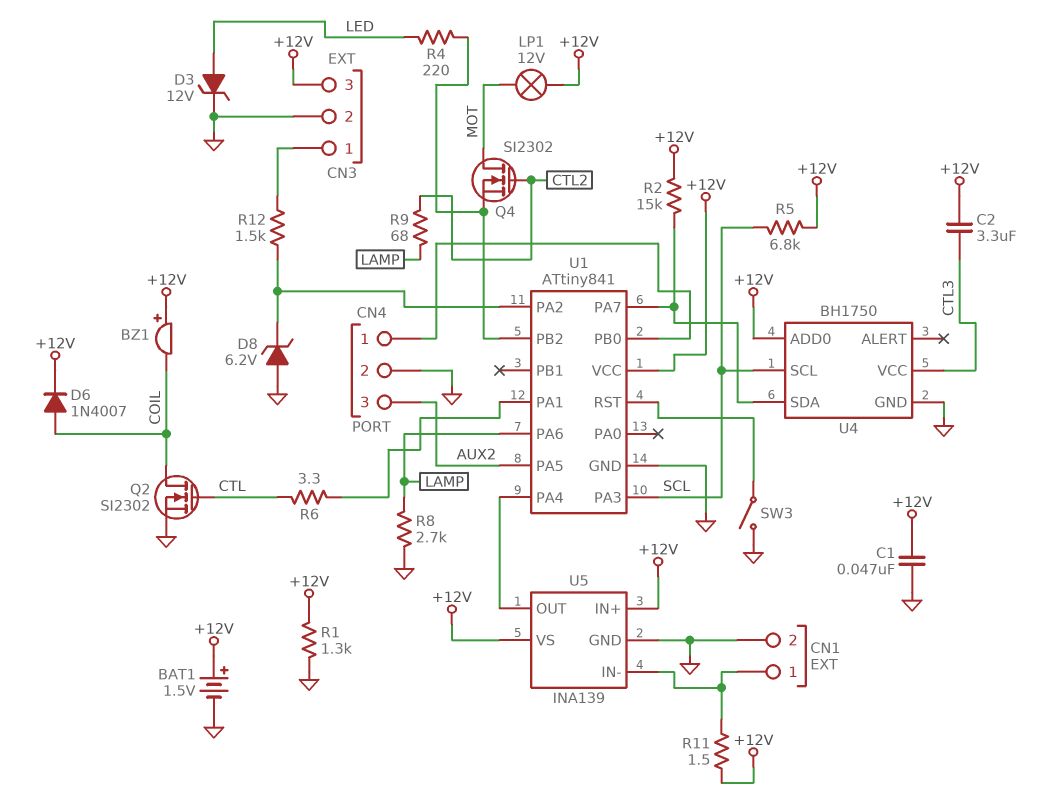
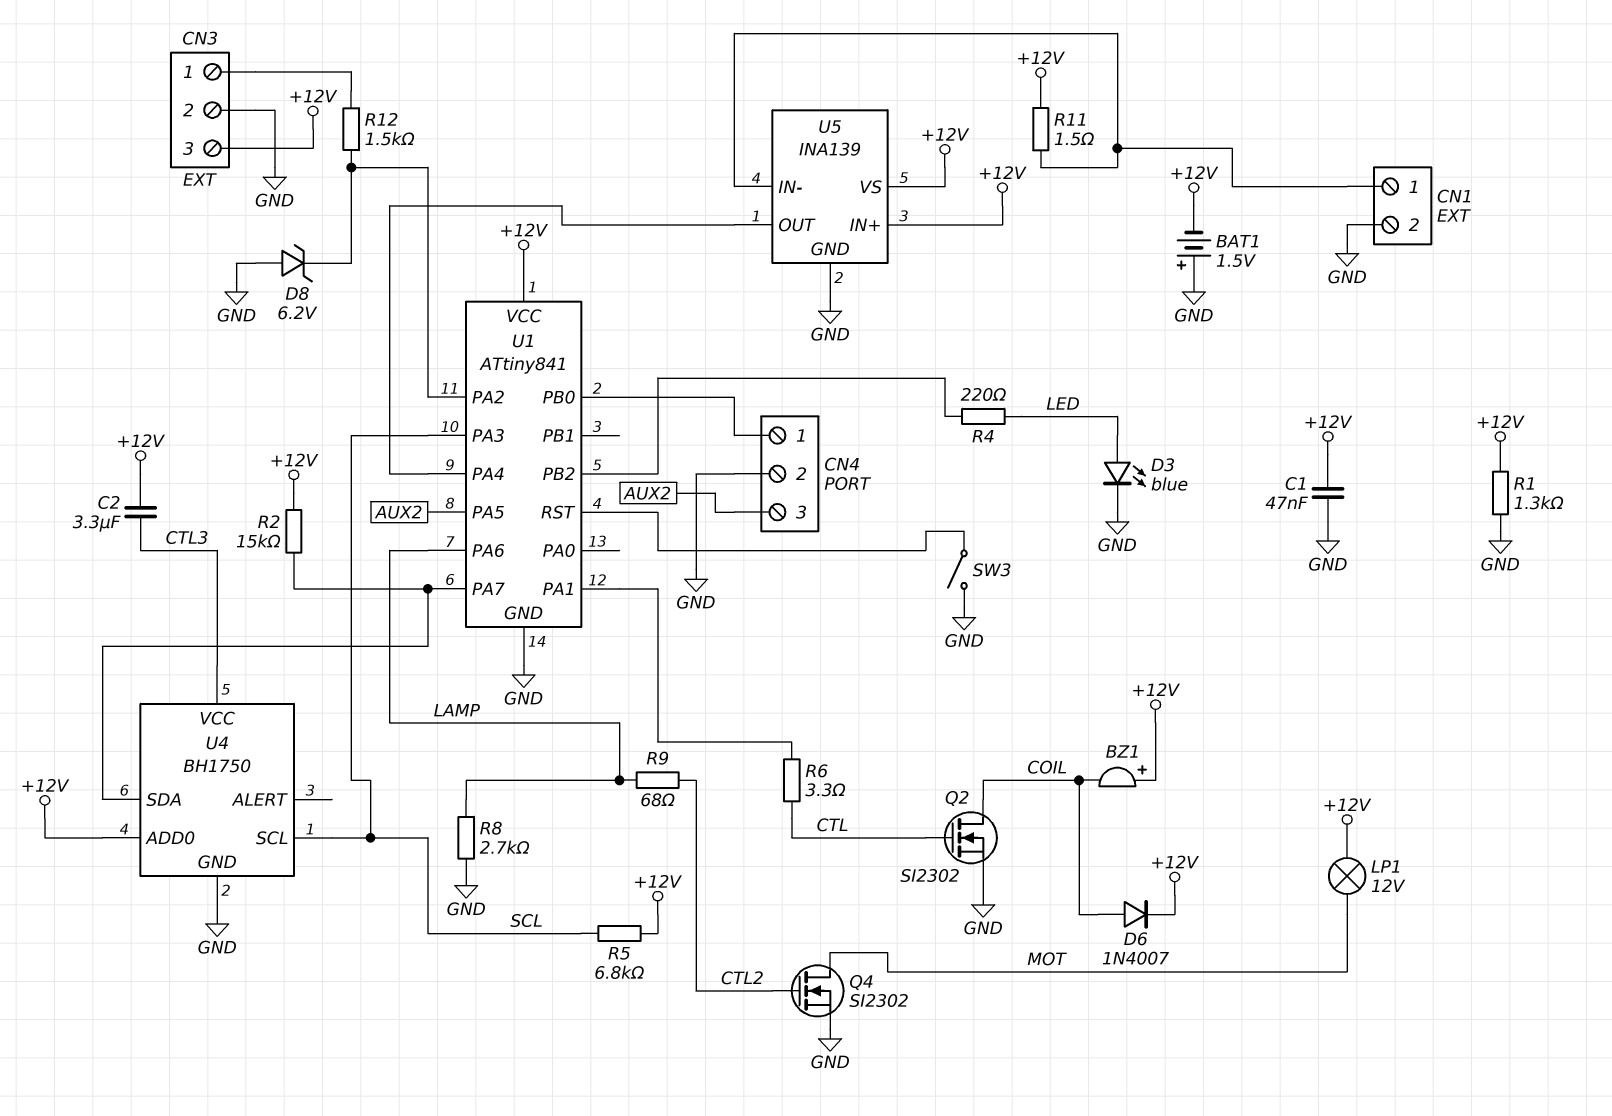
BAT1: 1.5V (plus +12V, minus GND) -> 1.5V (plus GND, minus +12V)
D3: zener 12V (A LED, K GND) -> LED blue (A LED, K GND)
Q4: NMOS SI2302 (G CTL2, D MOT, S U1/PB2) -> NMOS SI2302 (G CTL2, D MOT, S GND)

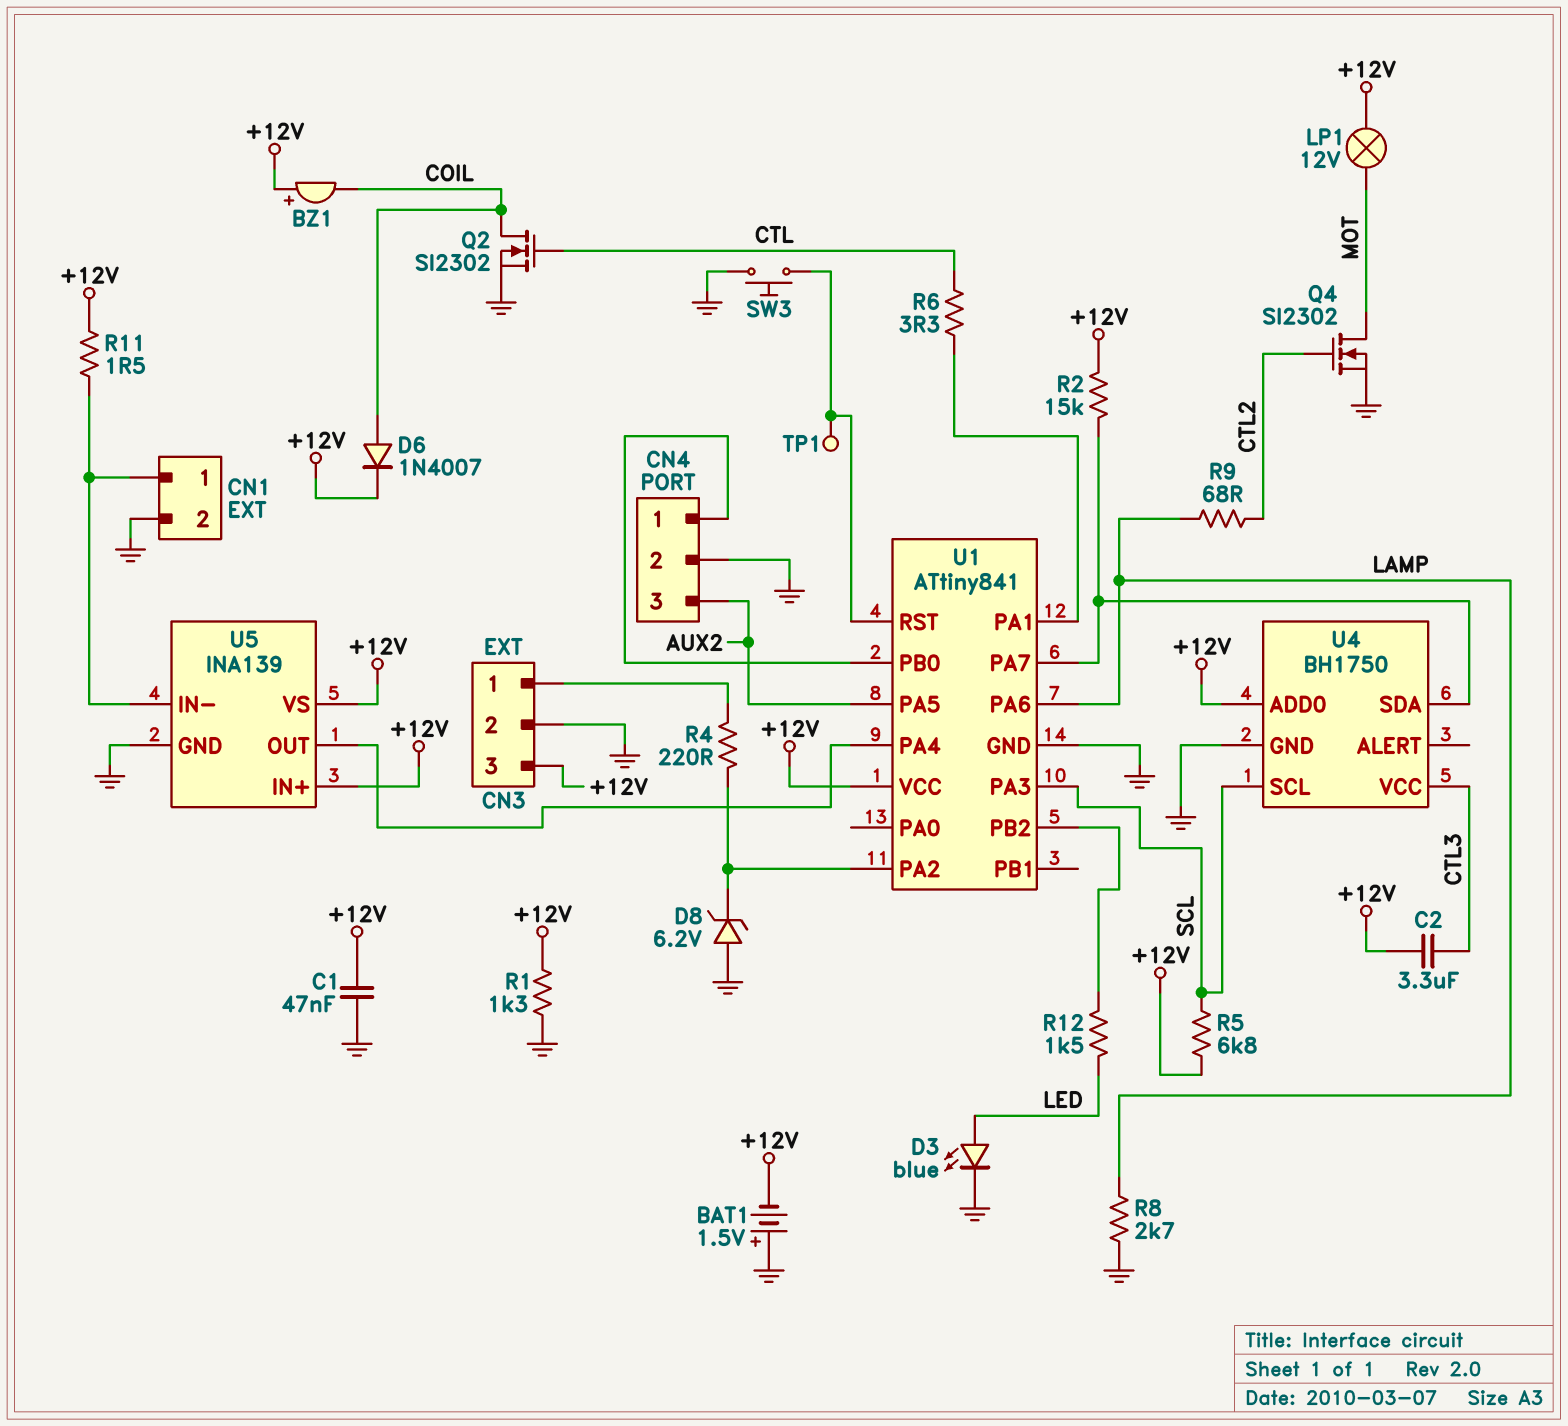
R4: 220 (LED, U1/PB2) -> 220 (CN3/1, U1/PA2)
R12: 1.5k (CN3/1, U1/PA2) -> 1.5k (LED, U1/PB2)
SW3: switch (GND, U1/RST) -> button (GND, U1/RST)
TP1: none -> test point (U1/RST)

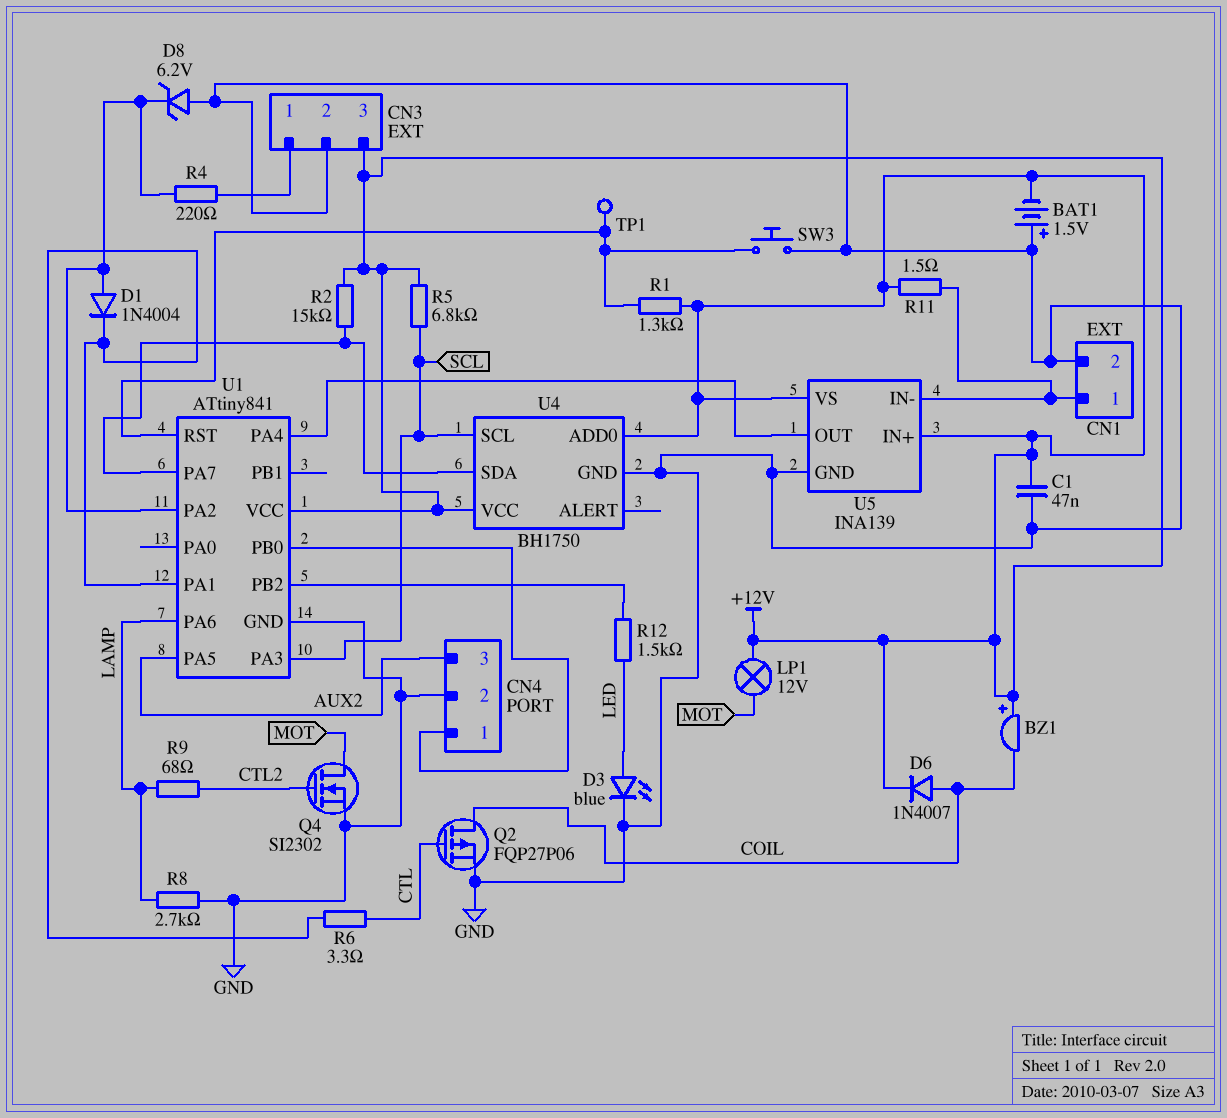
C2: 3.3uF (+12V, CTL3) -> none
D1: none -> diode 1N4004 (A U1/PA2, K U1/PA1)
Q2: NMOS SI2302 (G CTL, D COIL, S GND) -> PMOS FQP27P06 (G CTL, D COIL, S GND)
R1: 1.3k (+12V, GND) -> 1.3k (+12V, U1/RST)
U4 pin VCC: CTL3 -> +12V

